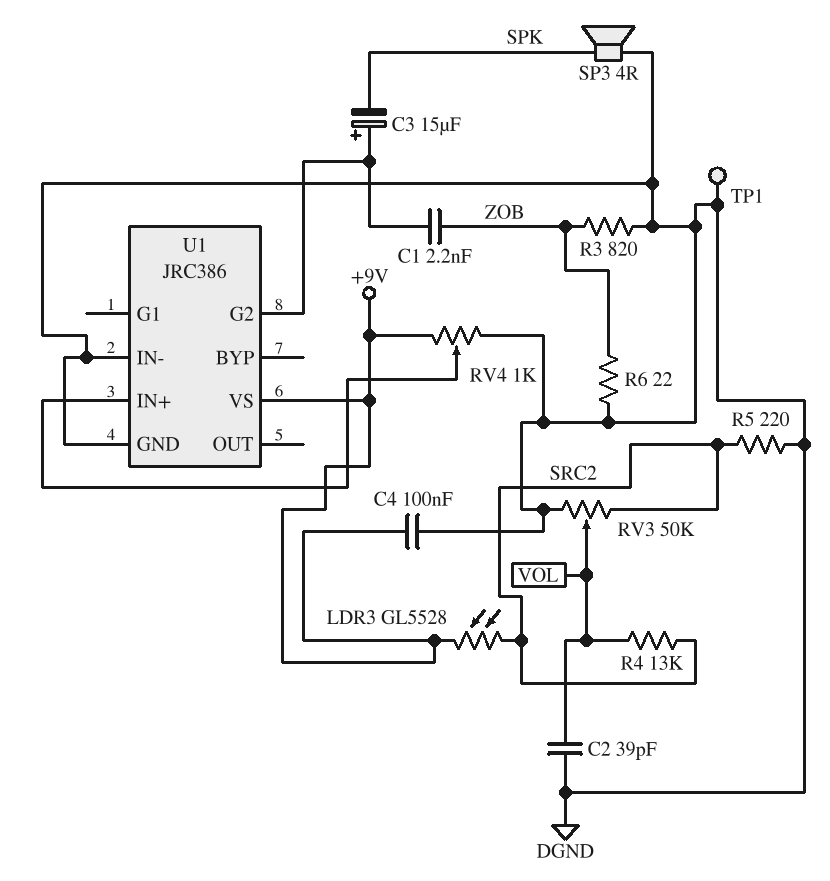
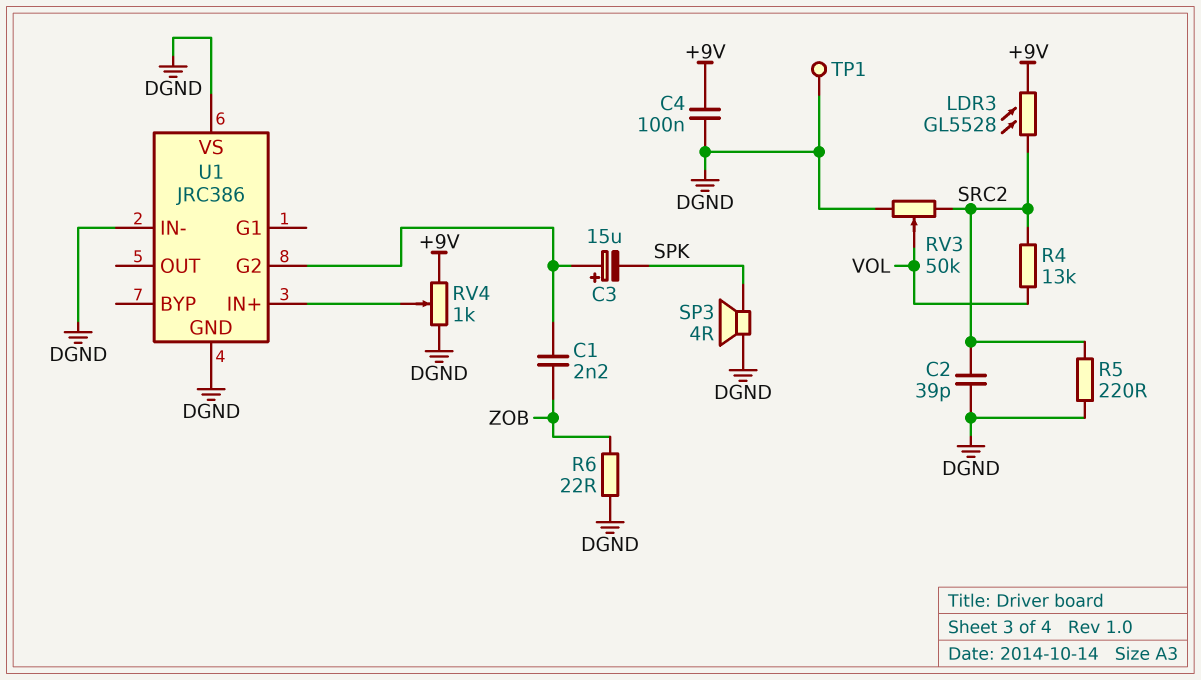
C2: 39pF (DGND, VOL) -> 39pF (DGND, SRC2)
R3: 820 (DGND, ZOB) -> none
U1 pin VS: +9V -> DGND

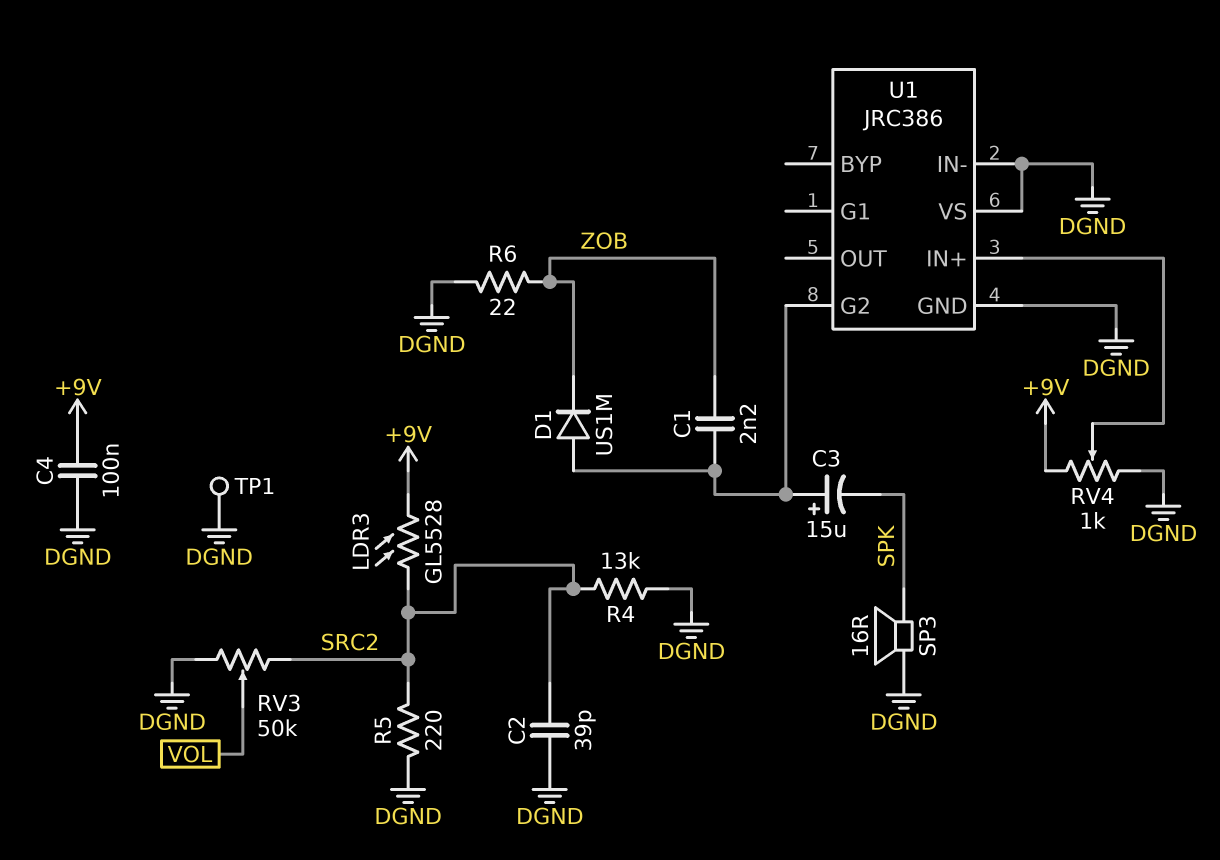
D1: none -> diode US1M (A U1/G2, K ZOB)
R4: 13k (SRC2, VOL) -> 13k (DGND, SRC2)
SP3: speaker 4R (DGND, SPK) -> speaker 16R (DGND, SPK)

